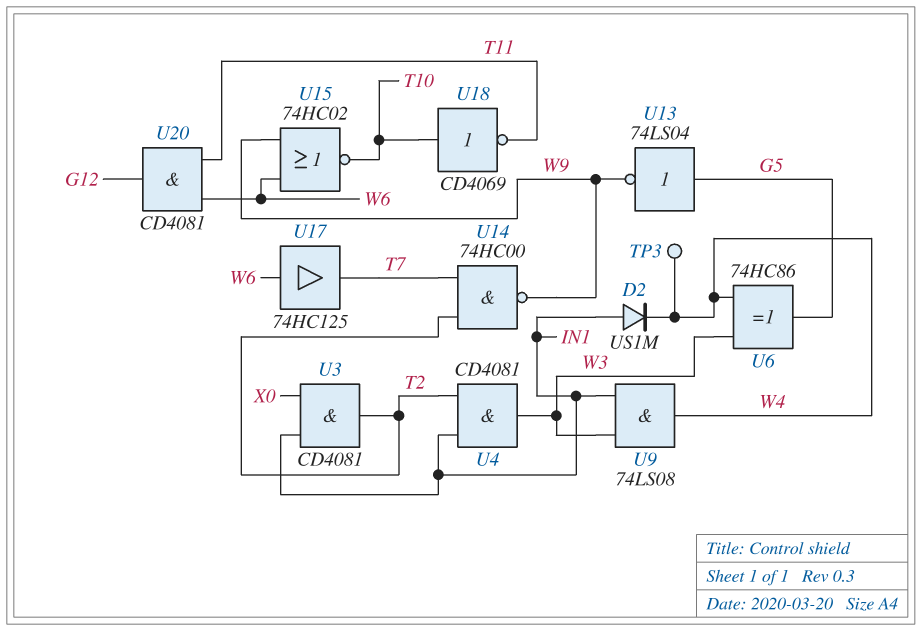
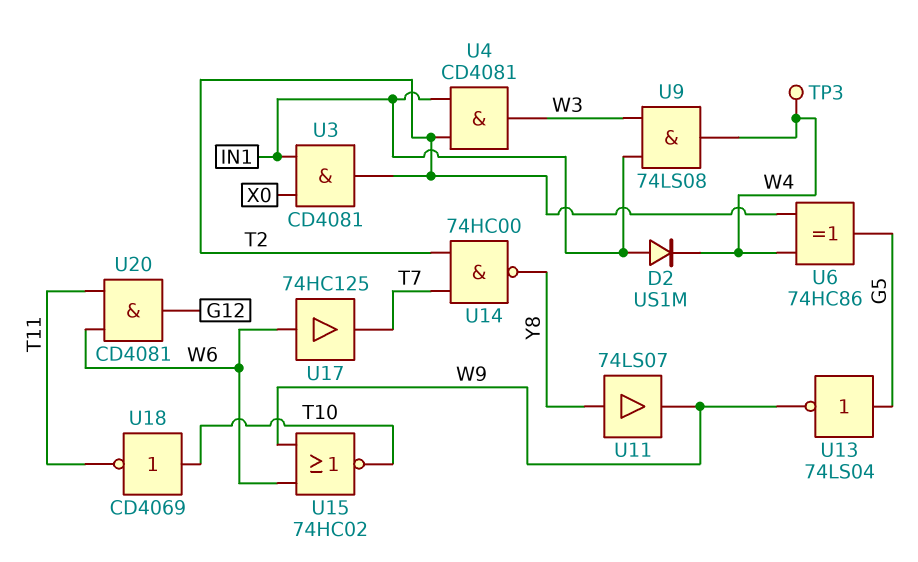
U6: XOR 74HC86 (in W3, in W4, out G5) -> XOR 74HC86 (in T2, in W4, out G5)
U11: none -> buffer 74LS07 (in Y8, out W9)
U14: NAND 74HC00 (in T2, in T7, out W9) -> NAND 74HC00 (in T2, in T7, out Y8)

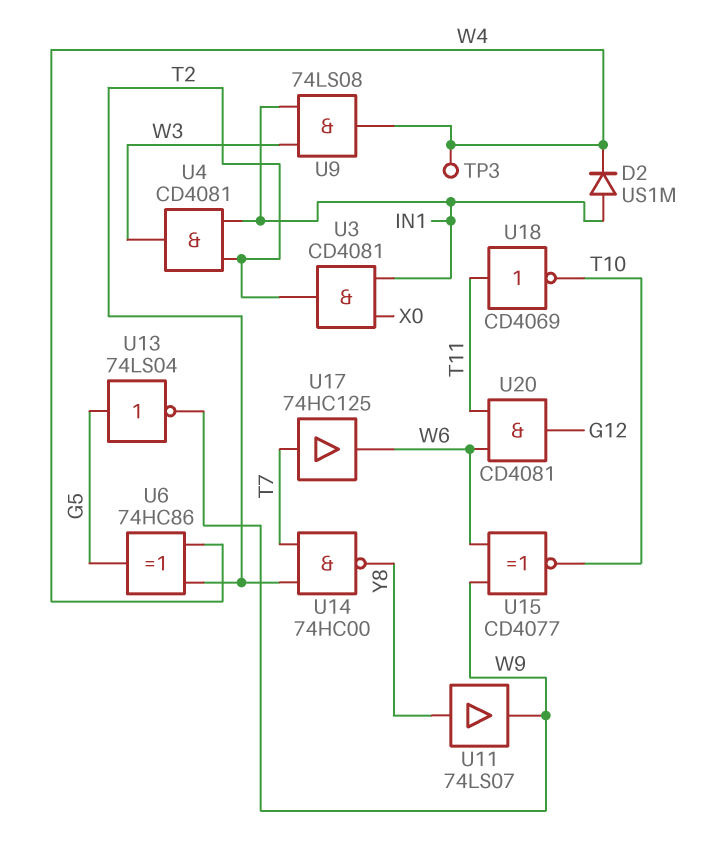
U15: NOR 74HC02 (in W6, in W9, out T10) -> XNOR CD4077 (in W6, in W9, out T10)
U17: buffer 74HC125 (in W6, out T7) -> buffer 74HC125 (in T7, out W6)
U18: NOT CD4069 (in T10, out T11) -> NOT CD4069 (in T11, out T10)

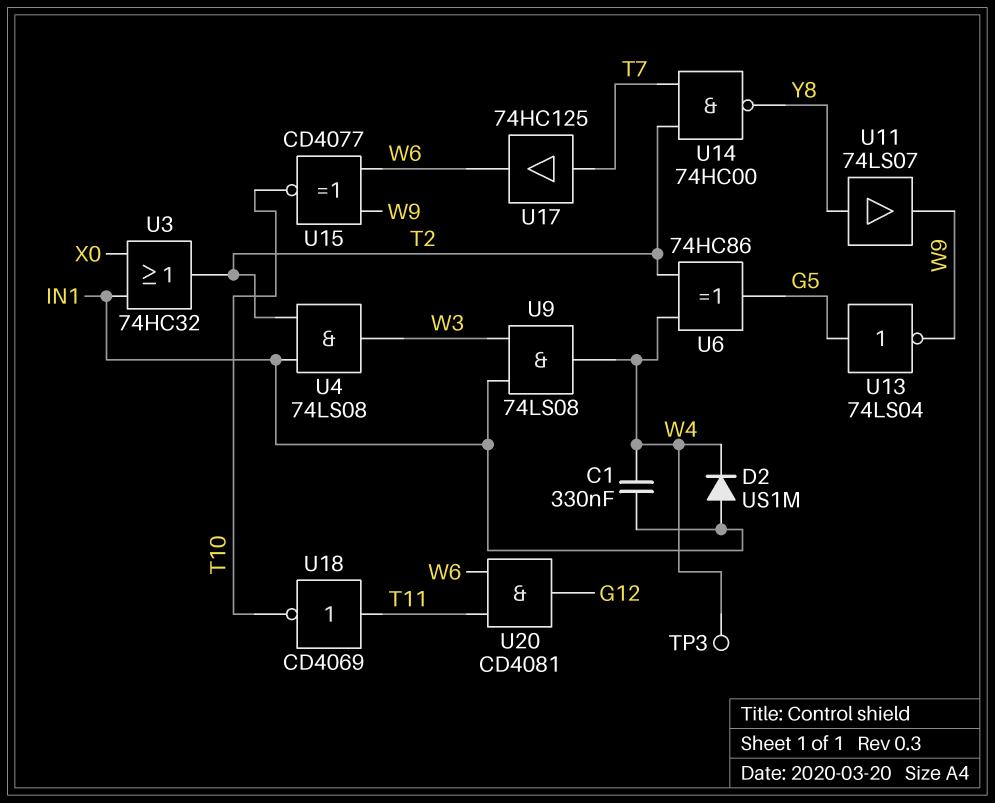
C1: none -> 330nF (IN1, W4)
U3: AND CD4081 (in IN1, in X0, out T2) -> OR 74HC32 (in IN1, in X0, out T2)
U4: AND CD4081 (in IN1, in T2, out W3) -> AND 74LS08 (in IN1, in T2, out W3)

